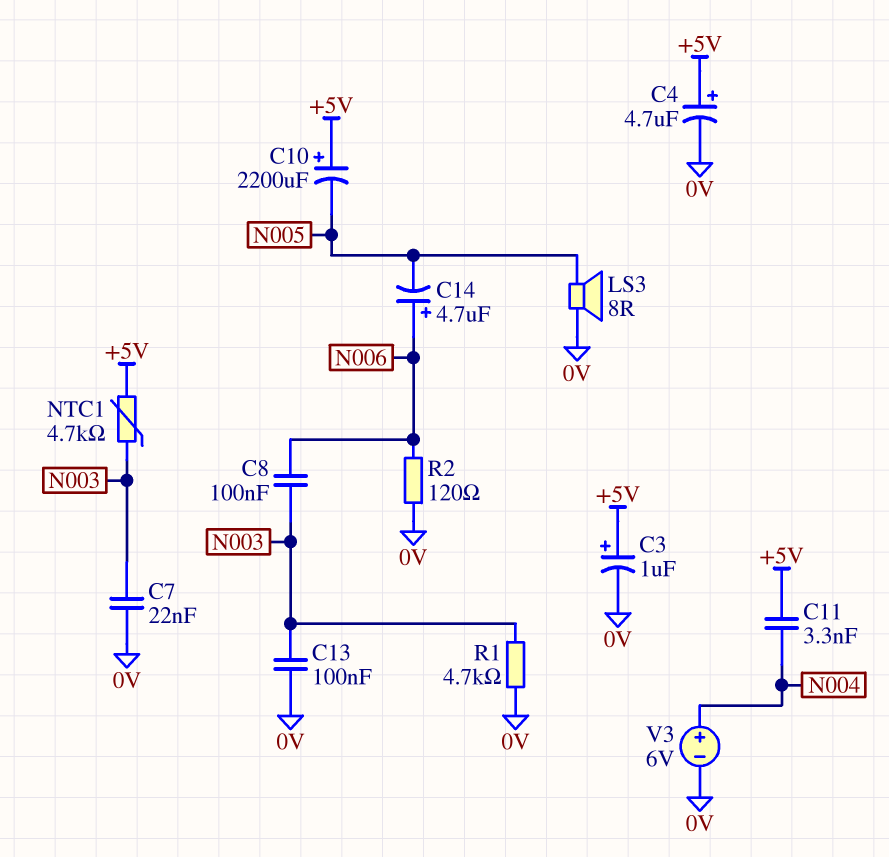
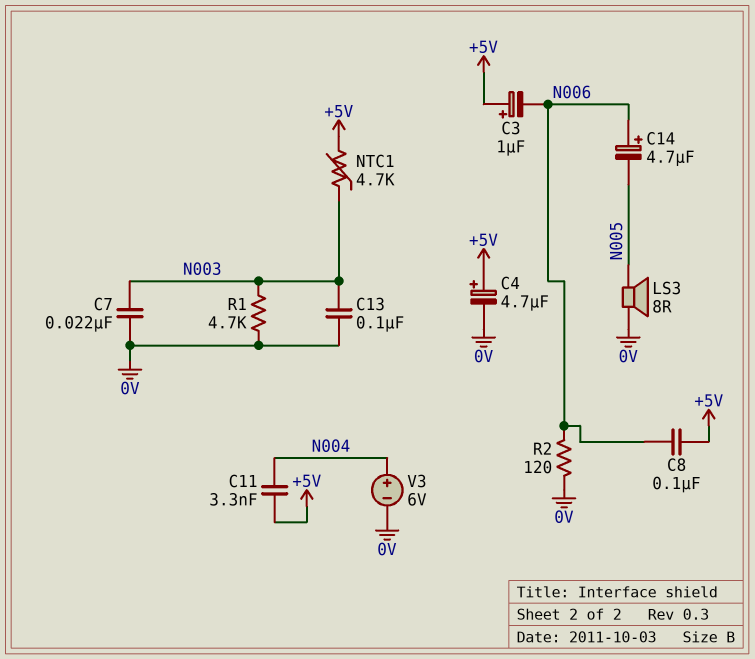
C3: 1uF (plus +5V, minus 0V) -> 1uF (plus +5V, minus N006)
C8: 100nF (N003, N006) -> 100nF (+5V, N006)
C10: 2200uF (plus +5V, minus N005) -> none

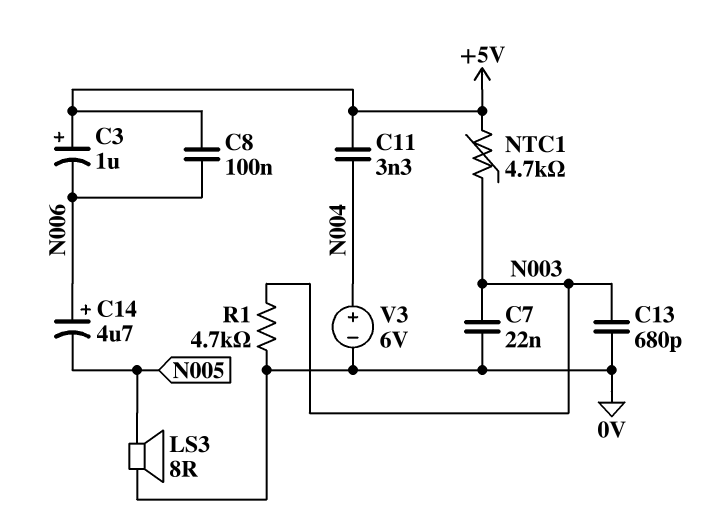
C4: 4.7uF (plus +5V, minus 0V) -> none
C13: 100nF (0V, N003) -> 680pF (0V, N003)
R2: 120 (0V, N006) -> none

